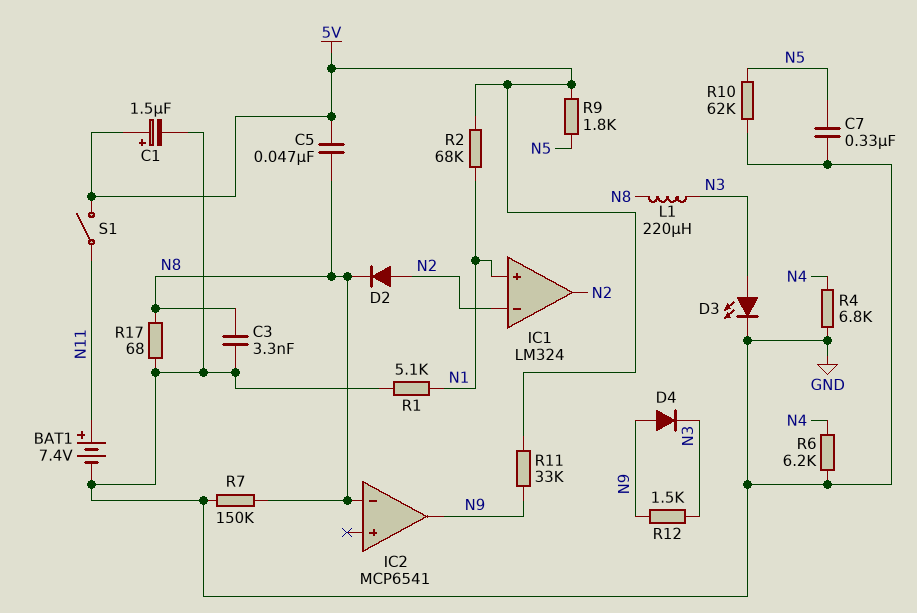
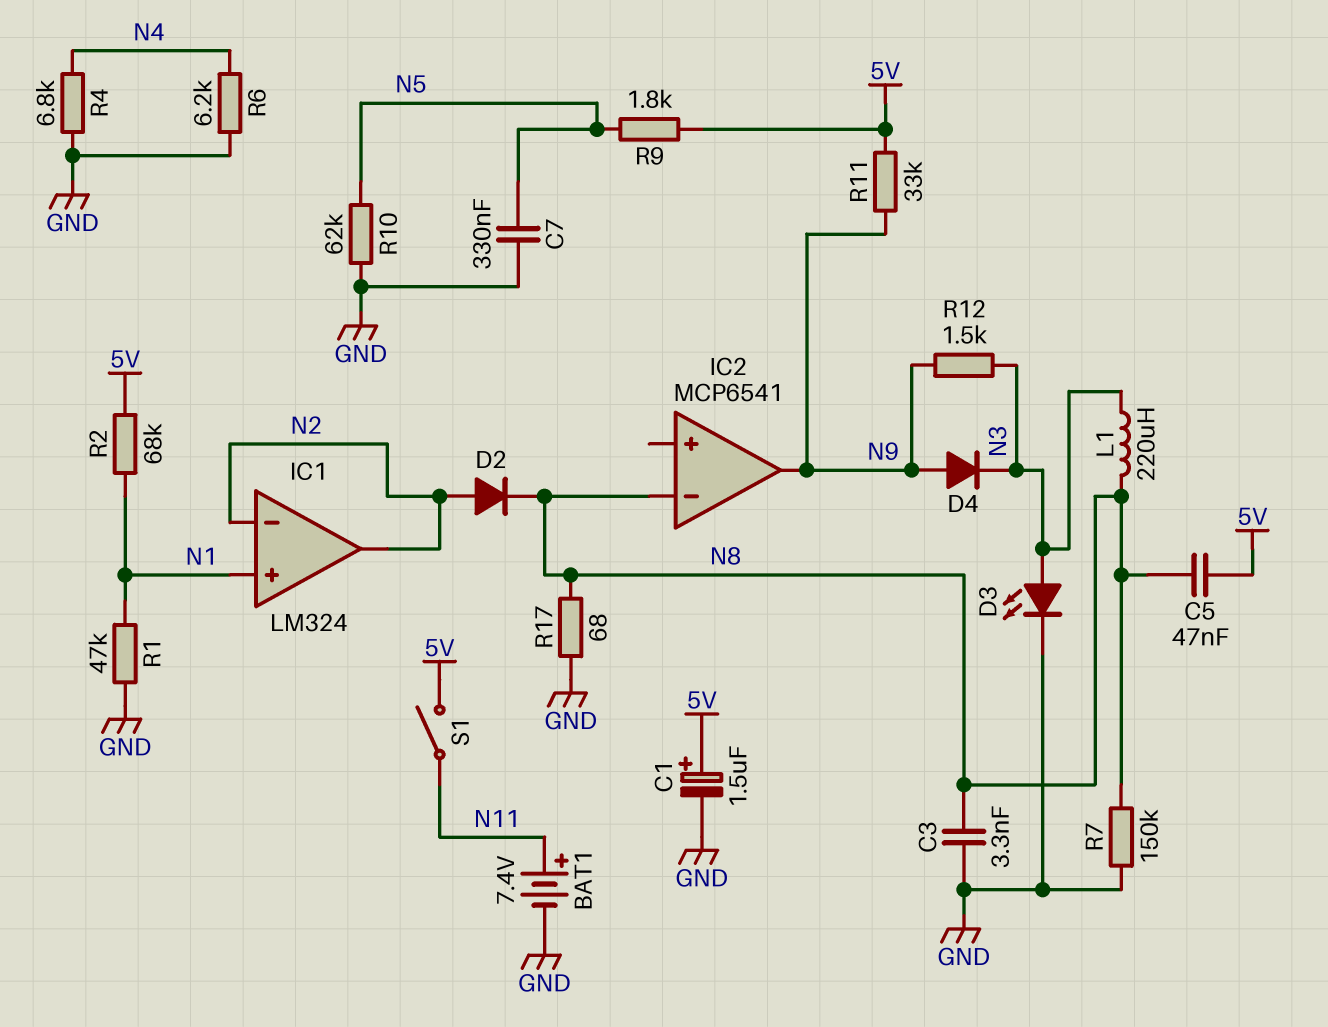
R1: 5.1k (GND, N1) -> 47k (GND, N1)

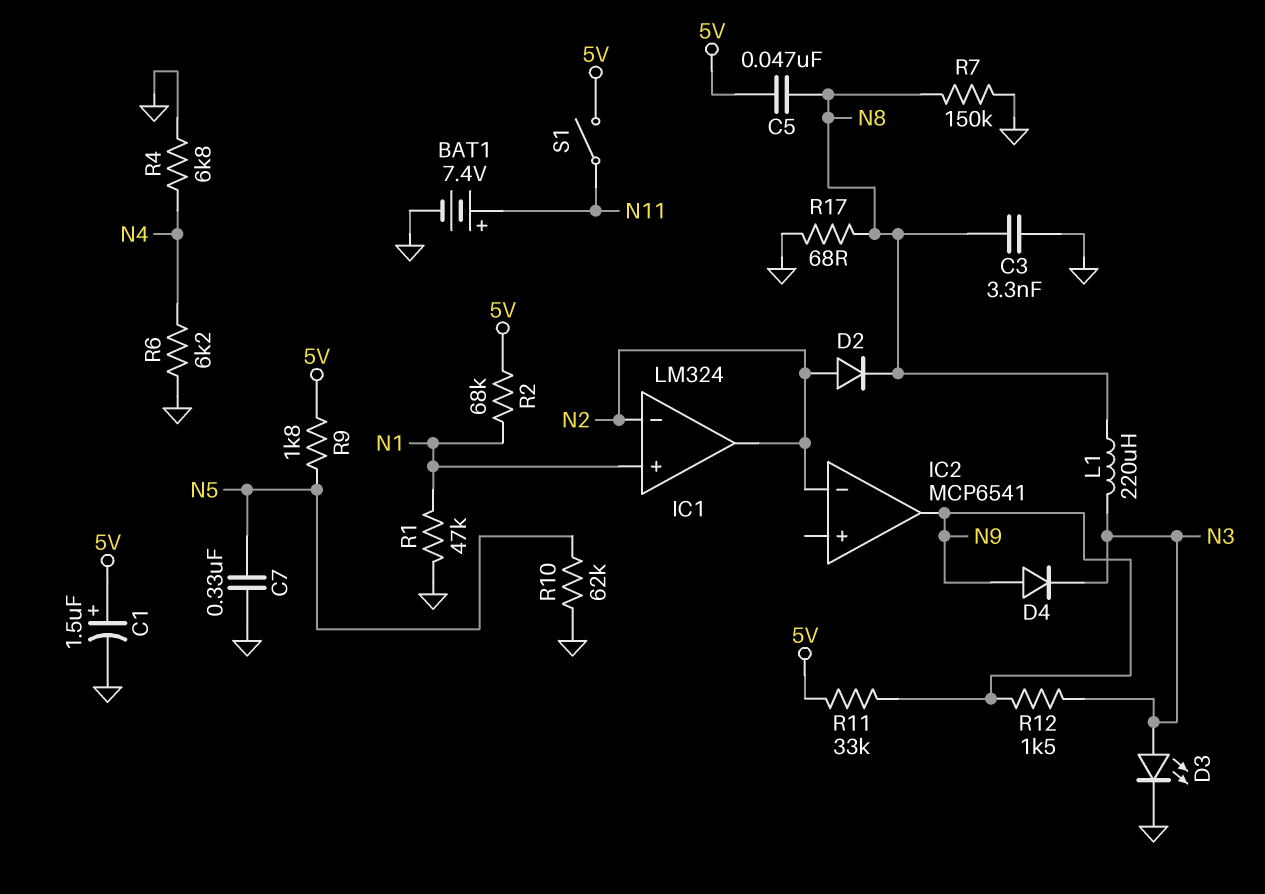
IC2 pin in-: N8 -> N2

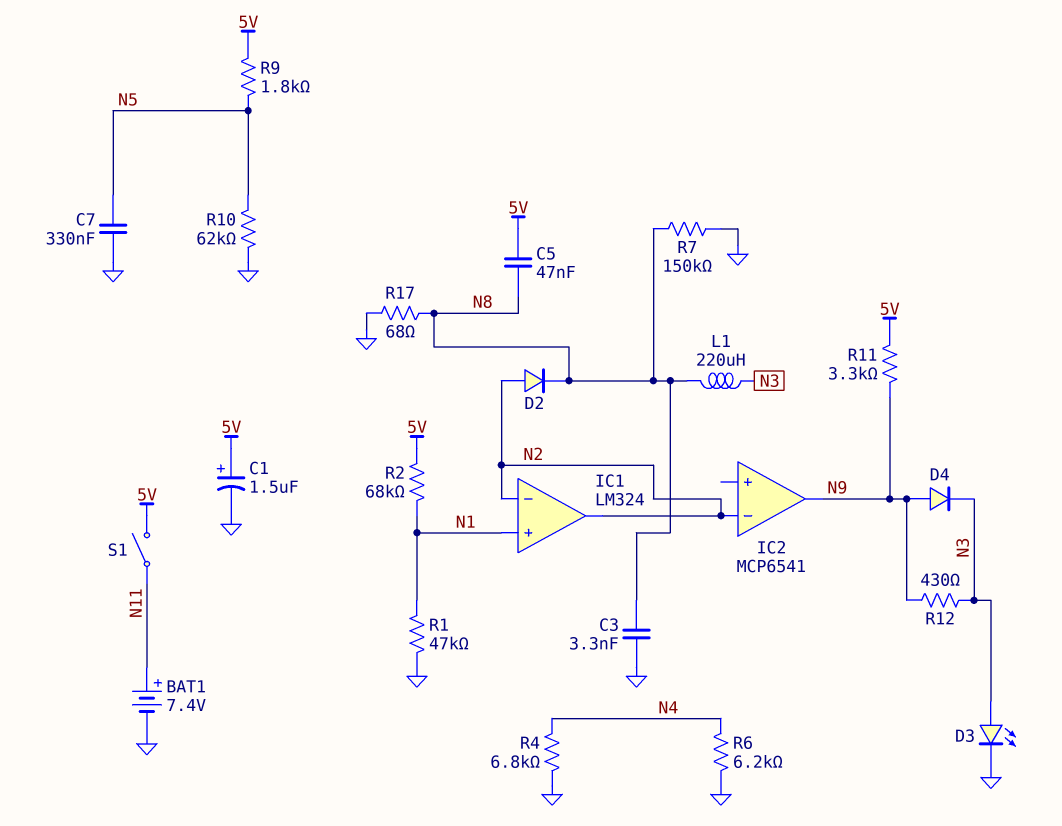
R11: 33k (5V, N9) -> 3.3k (5V, N9)
R12: 1.5k (N3, N9) -> 430 (N3, N9)

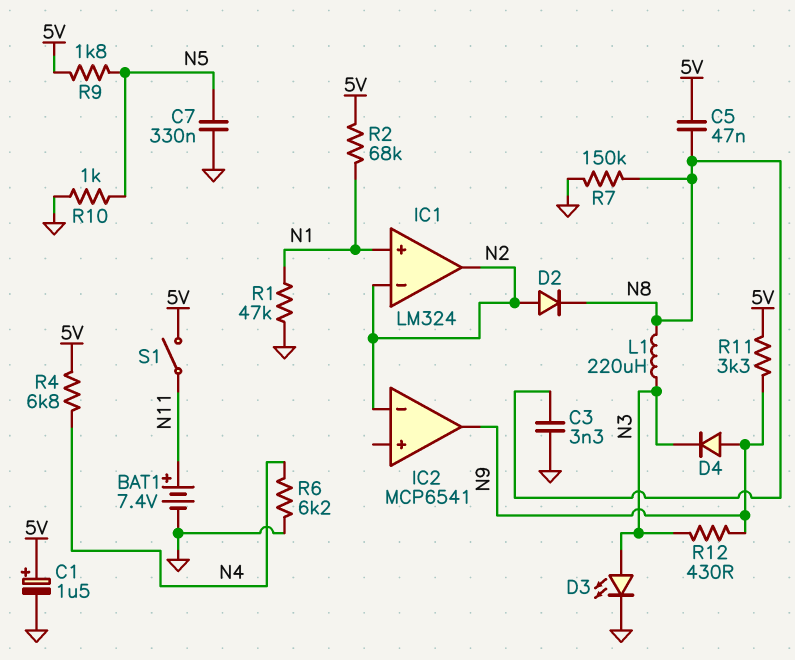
R4: 6.8k (GND, N4) -> 6.8k (5V, N4)
R10: 62k (GND, N5) -> 1k (GND, N5)
R17: 68 (GND, N8) -> none

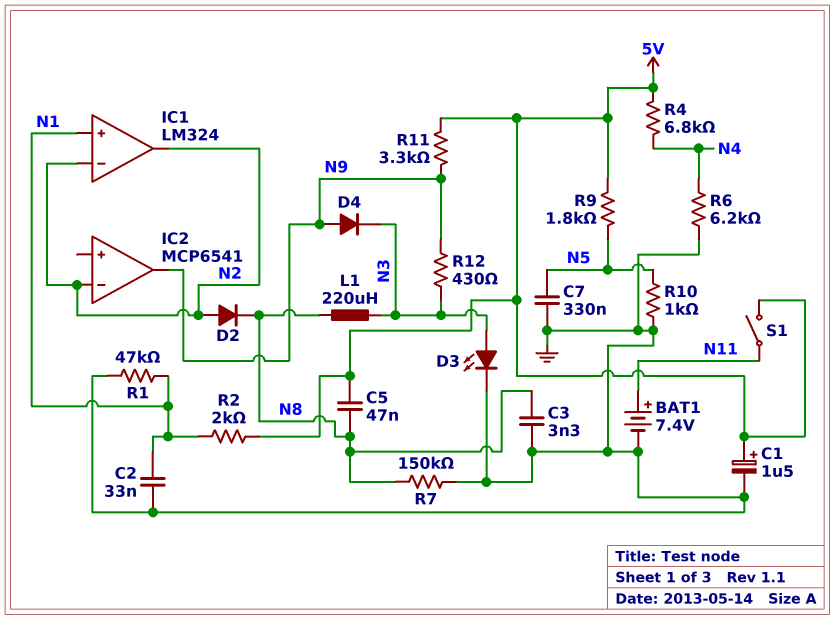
C2: none -> 33nF (GND, N1)
R2: 68k (5V, N1) -> 2k (5V, N1)

